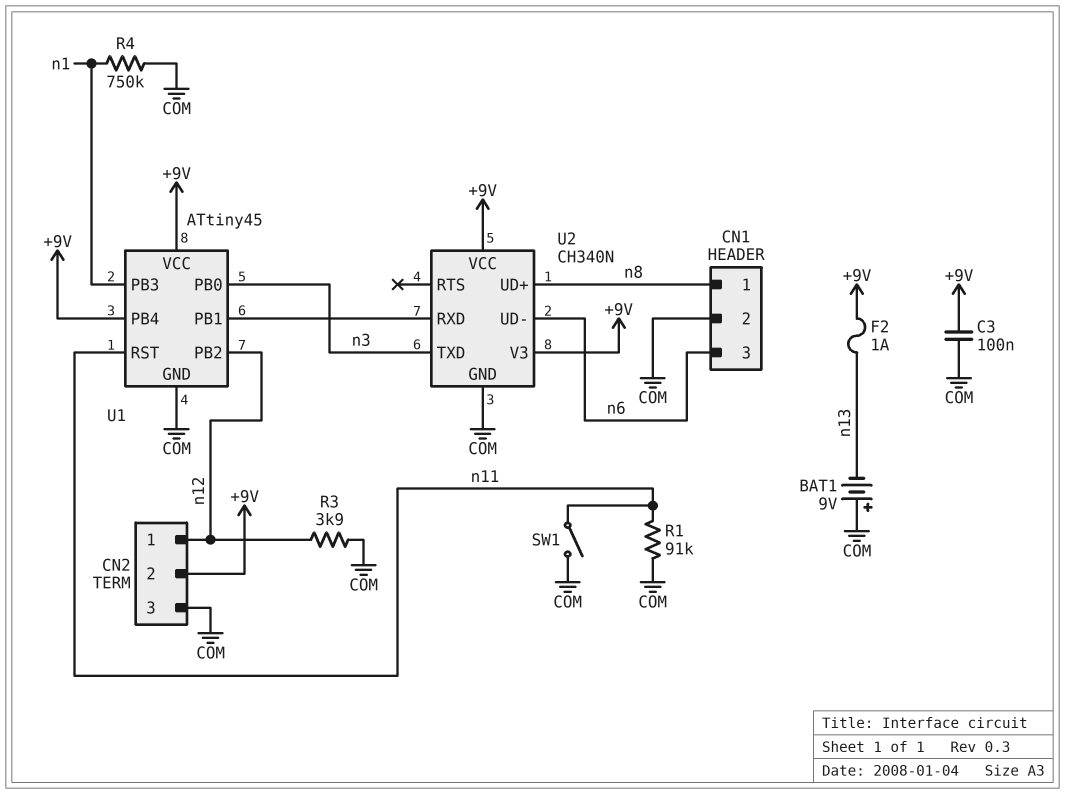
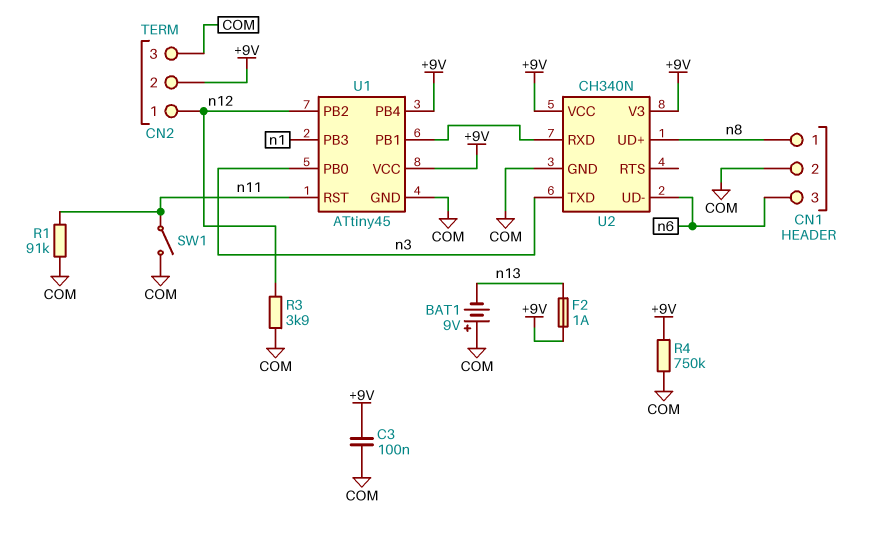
R4: 750k (COM, n1) -> 750k (+9V, COM)

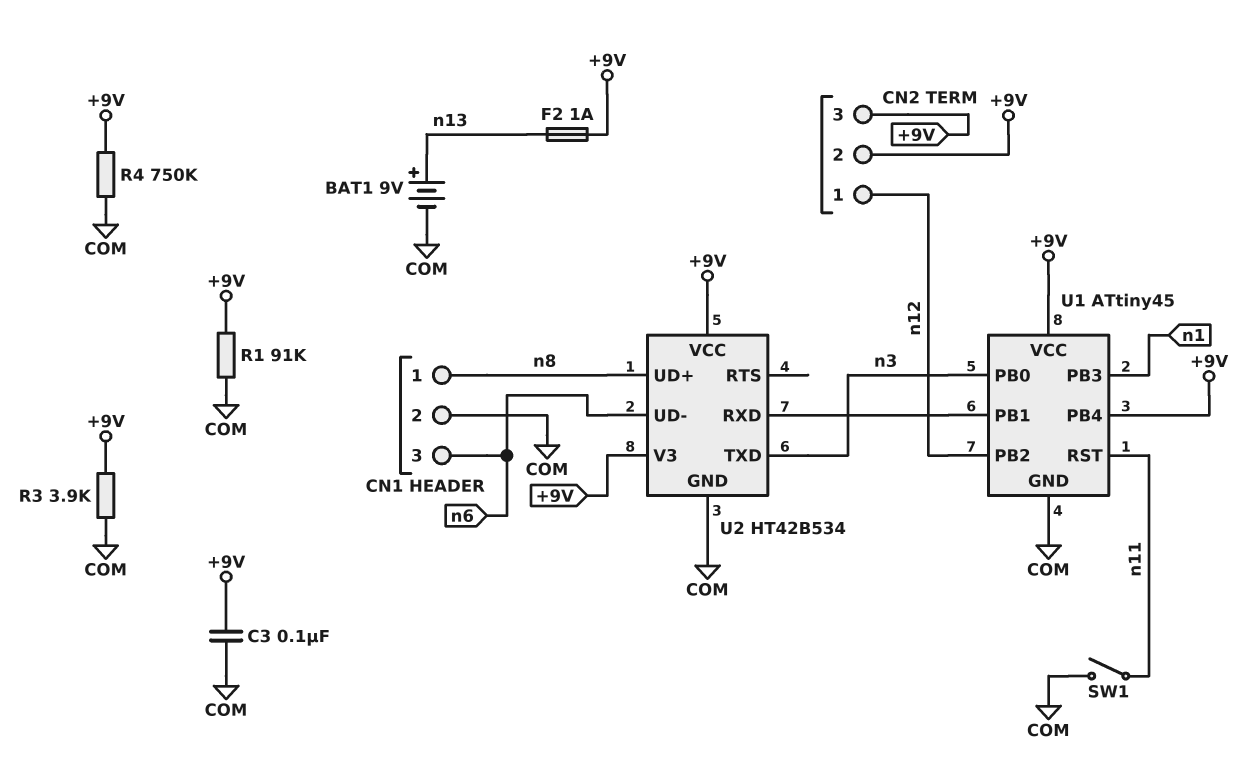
BAT1: 9V (plus COM, minus n13) -> 9V (plus n13, minus COM)
CN2 pin 3: COM -> +9V
R1: 91k (COM, n11) -> 91k (+9V, COM)
R3: 3.9k (COM, n12) -> 3.9k (+9V, COM)
U2: CH340N -> HT42B534

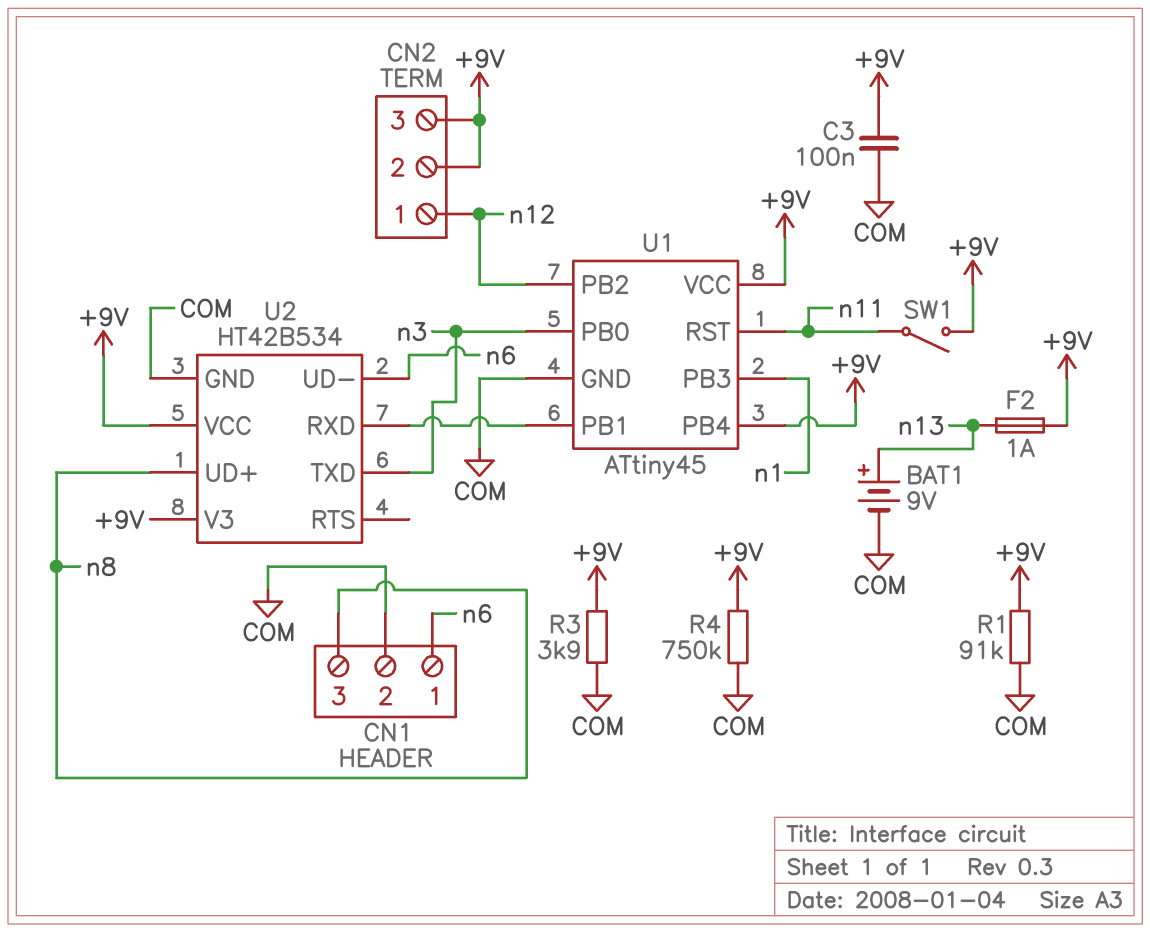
CN1 pin 1: n8 -> n6
CN1 pin 3: n6 -> n8
SW1: switch (COM, n11) -> switch (+9V, n11)

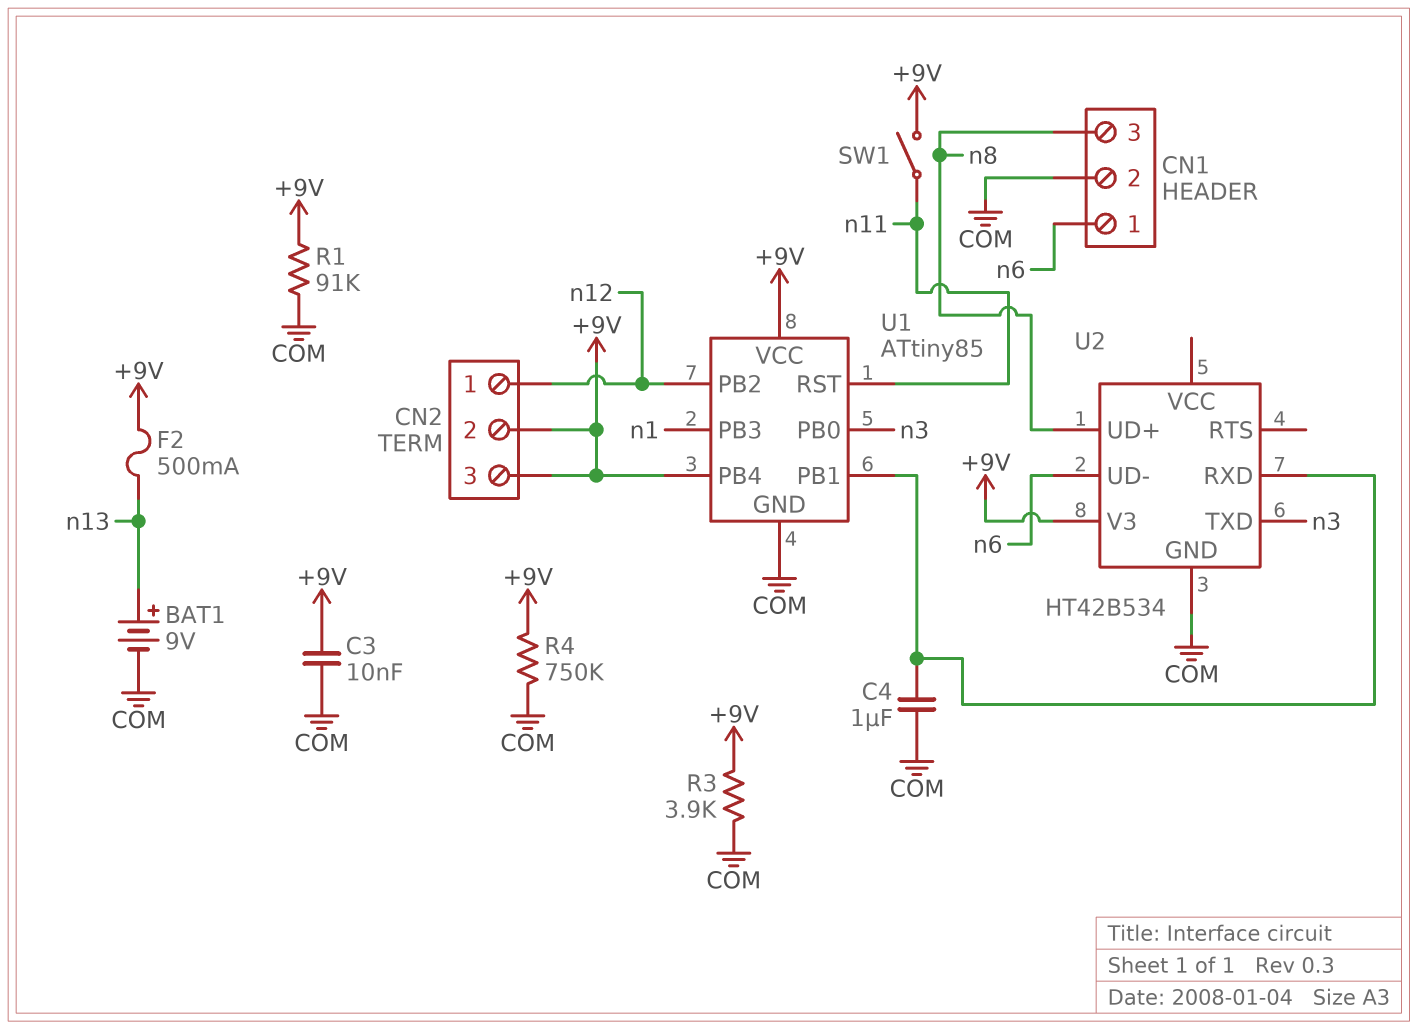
C3: 100nF (+9V, COM) -> 10nF (+9V, COM)
C4: none -> 1uF (COM, U1/PB1)
F2: 1A (+9V, n13) -> 500mA (+9V, n13)
U1: ATtiny45 -> ATtiny85
U2 pin VCC: +9V -> none

